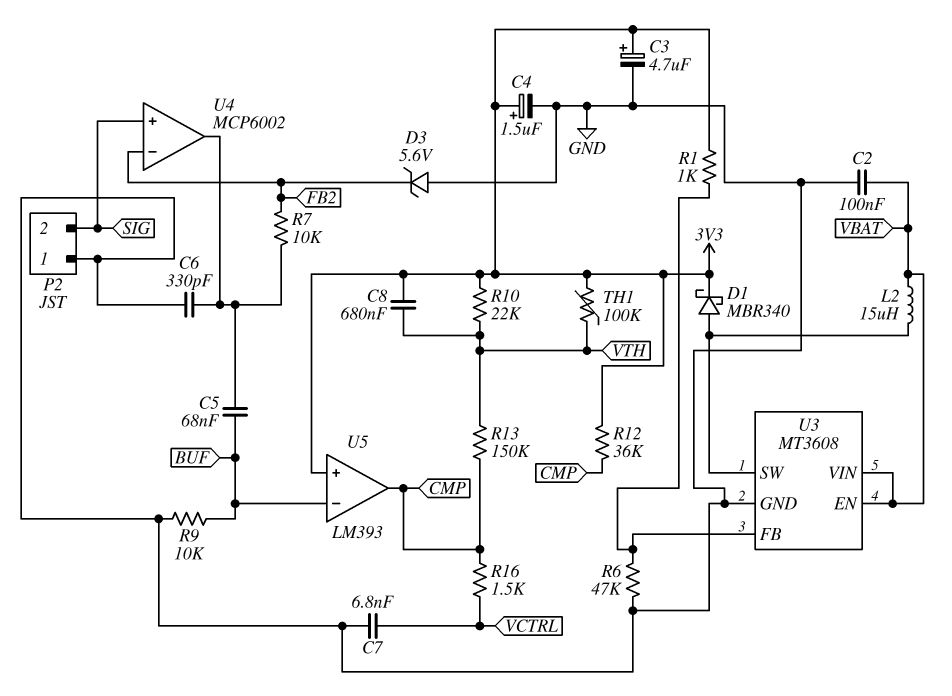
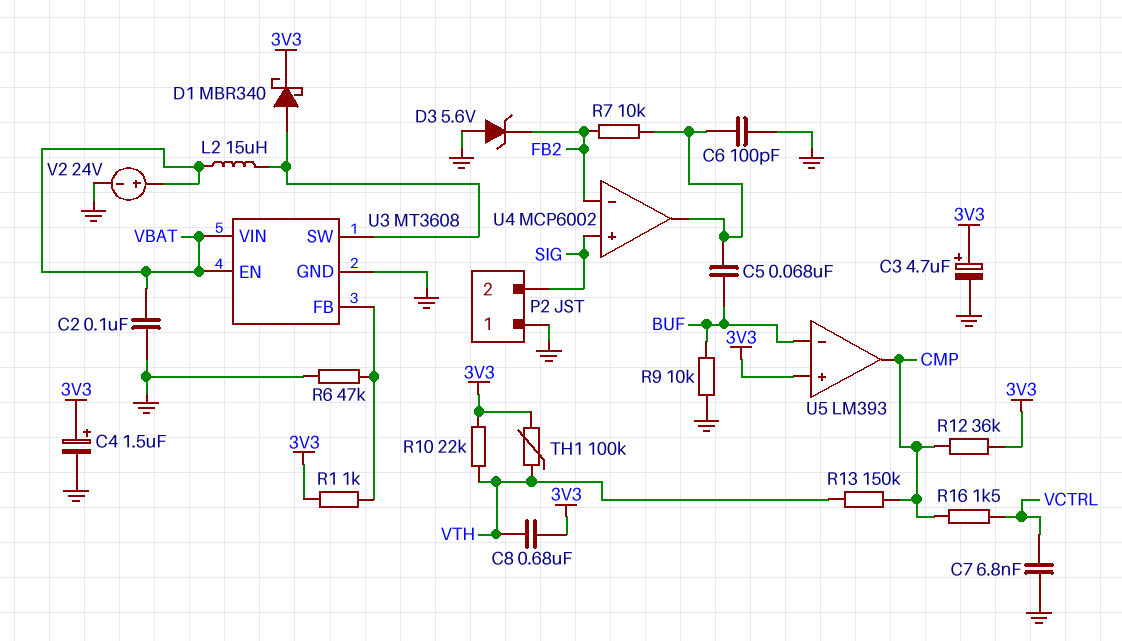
C6: 330pF (GND, U4/out) -> 100pF (GND, U4/out)
V2: none -> 24V (plus VBAT, minus GND)

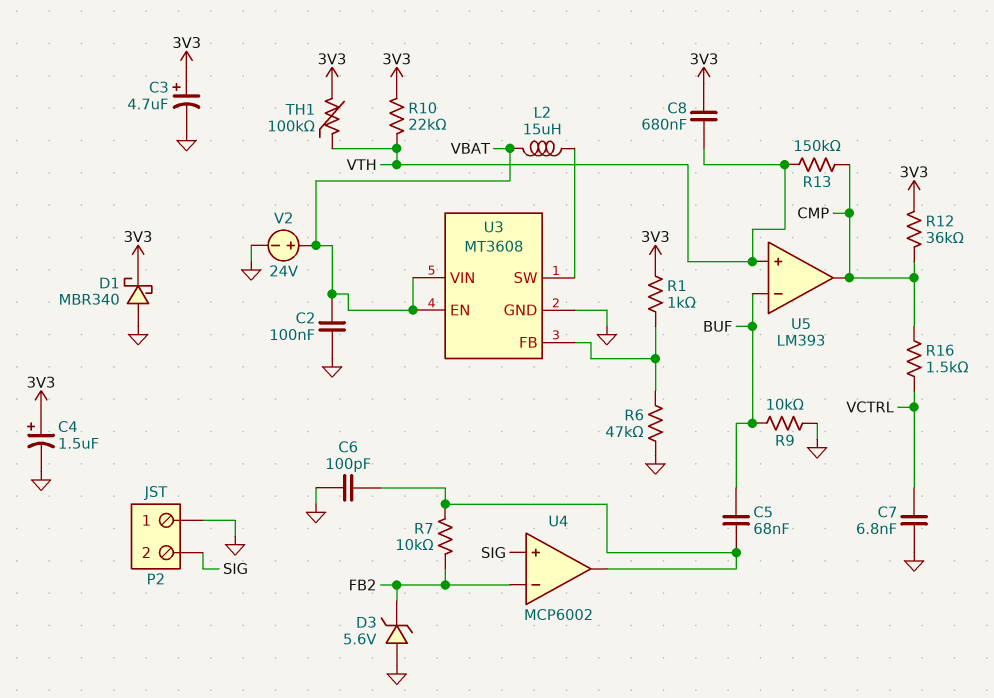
D1: schottky MBR340 (A U3/SW, K 3V3) -> schottky MBR340 (A GND, K 3V3)
U5 pin in+: 3V3 -> VTH

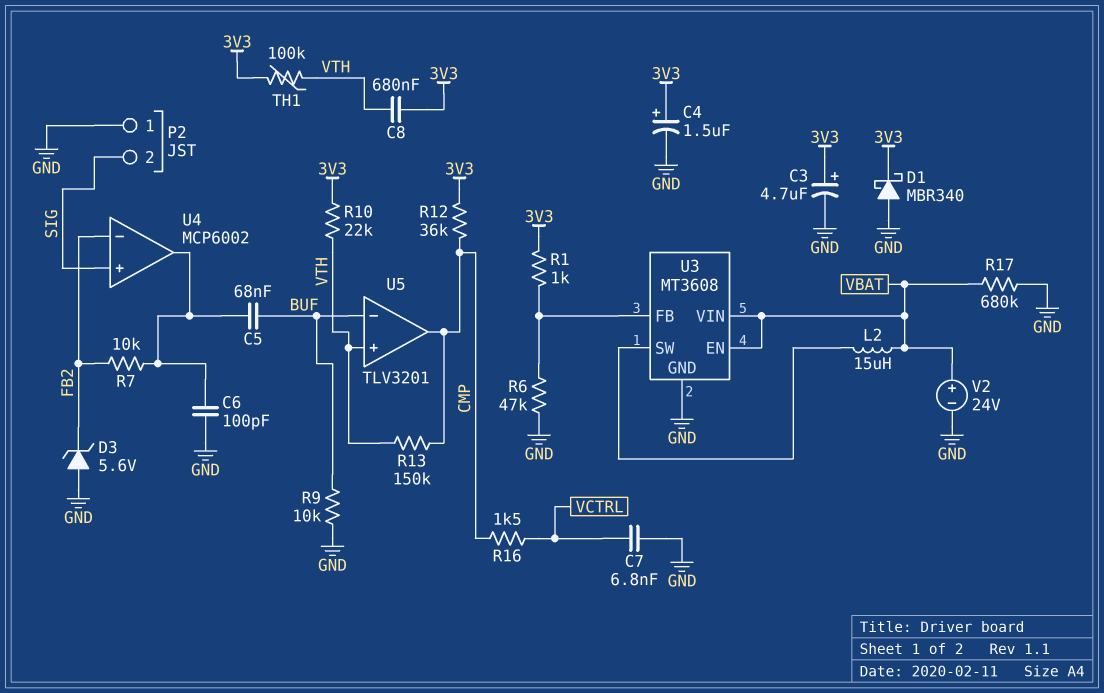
C2: 100nF (GND, VBAT) -> none
R17: none -> 680k (GND, VBAT)
U5: LM393 -> TLV3201

